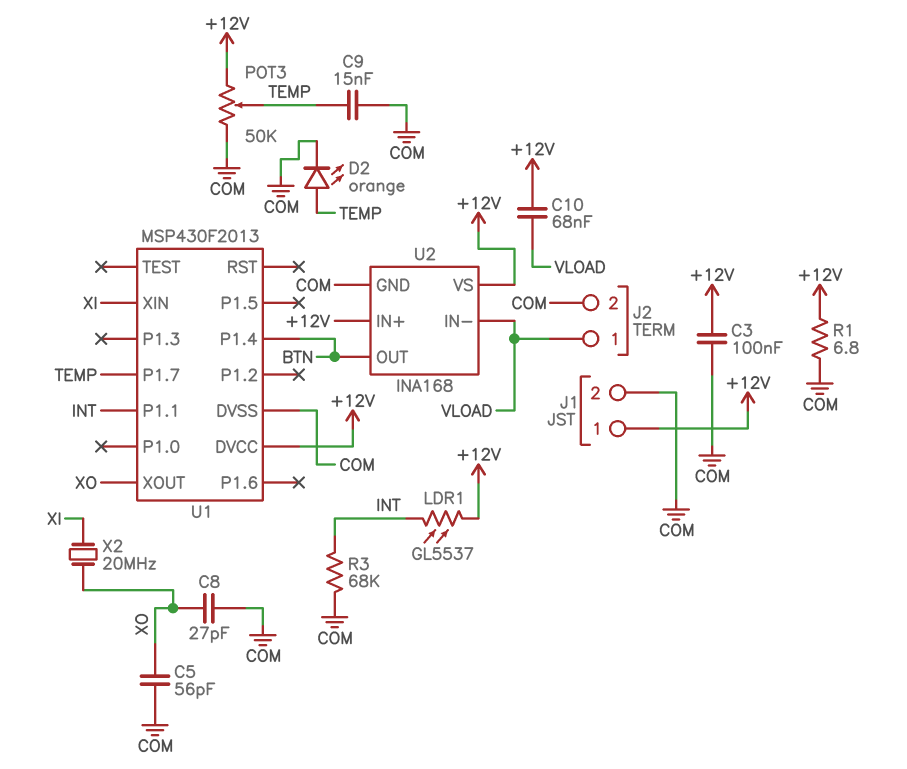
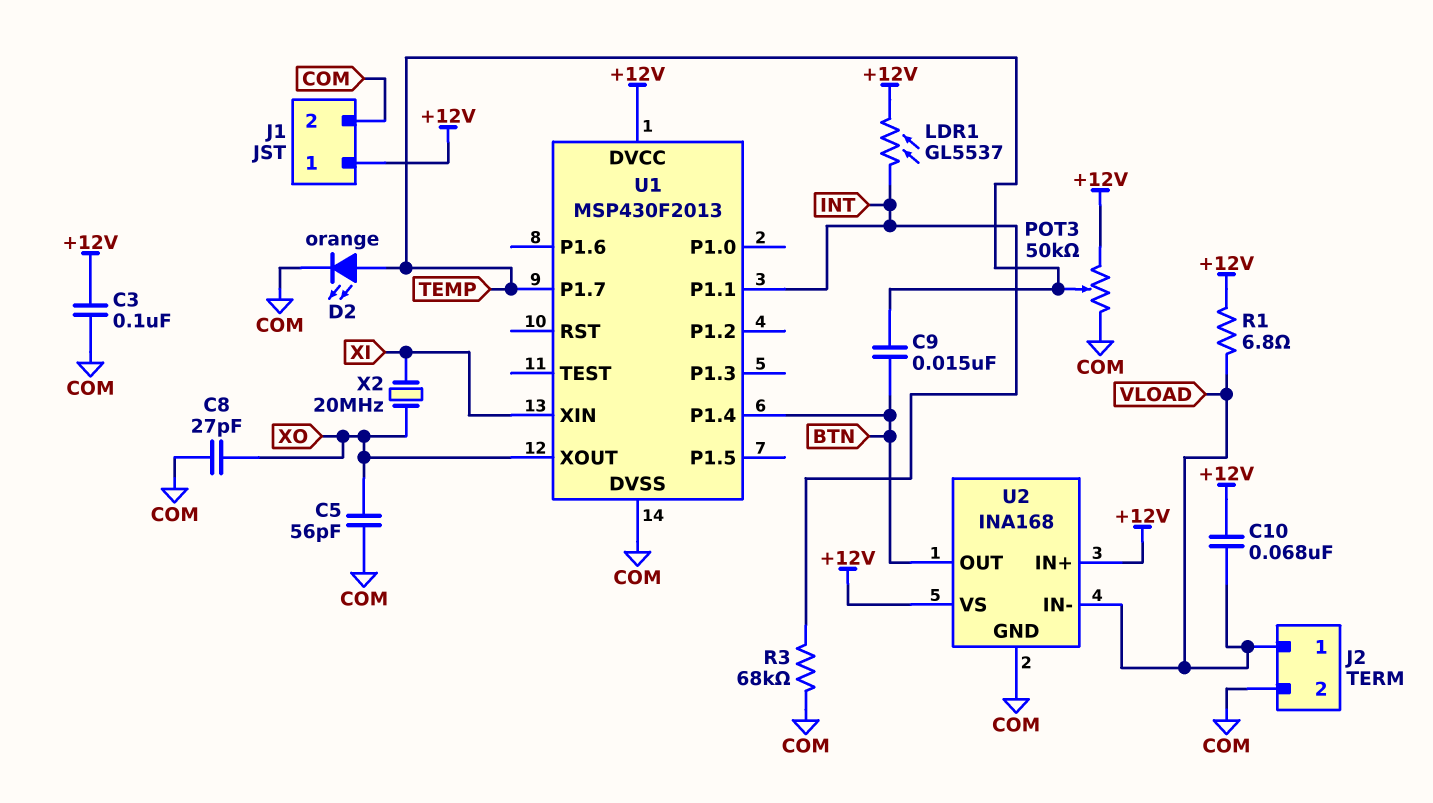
C9: 15nF (COM, TEMP) -> 15nF (BTN, TEMP)
R1: 6.8 (+12V, COM) -> 6.8 (+12V, VLOAD)

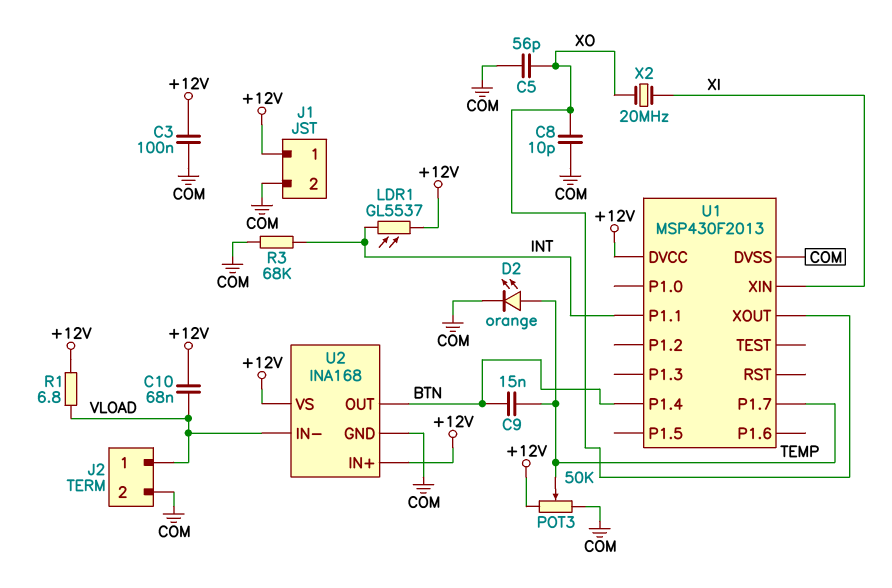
C8: 27pF (COM, XO) -> 10pF (COM, XO)

